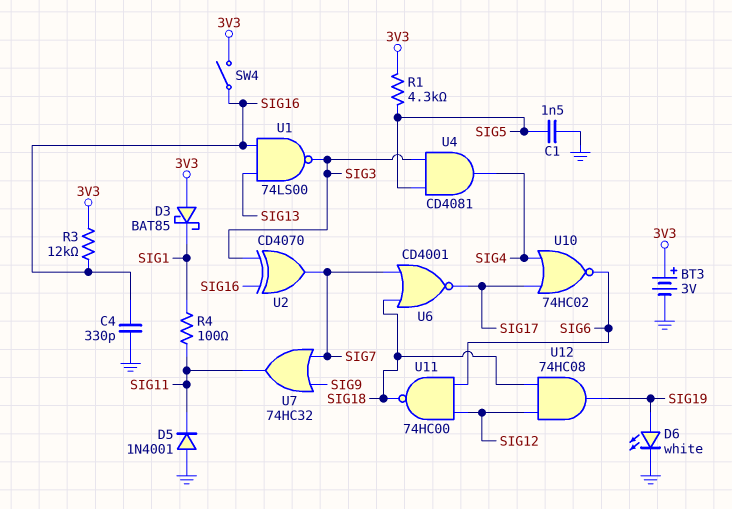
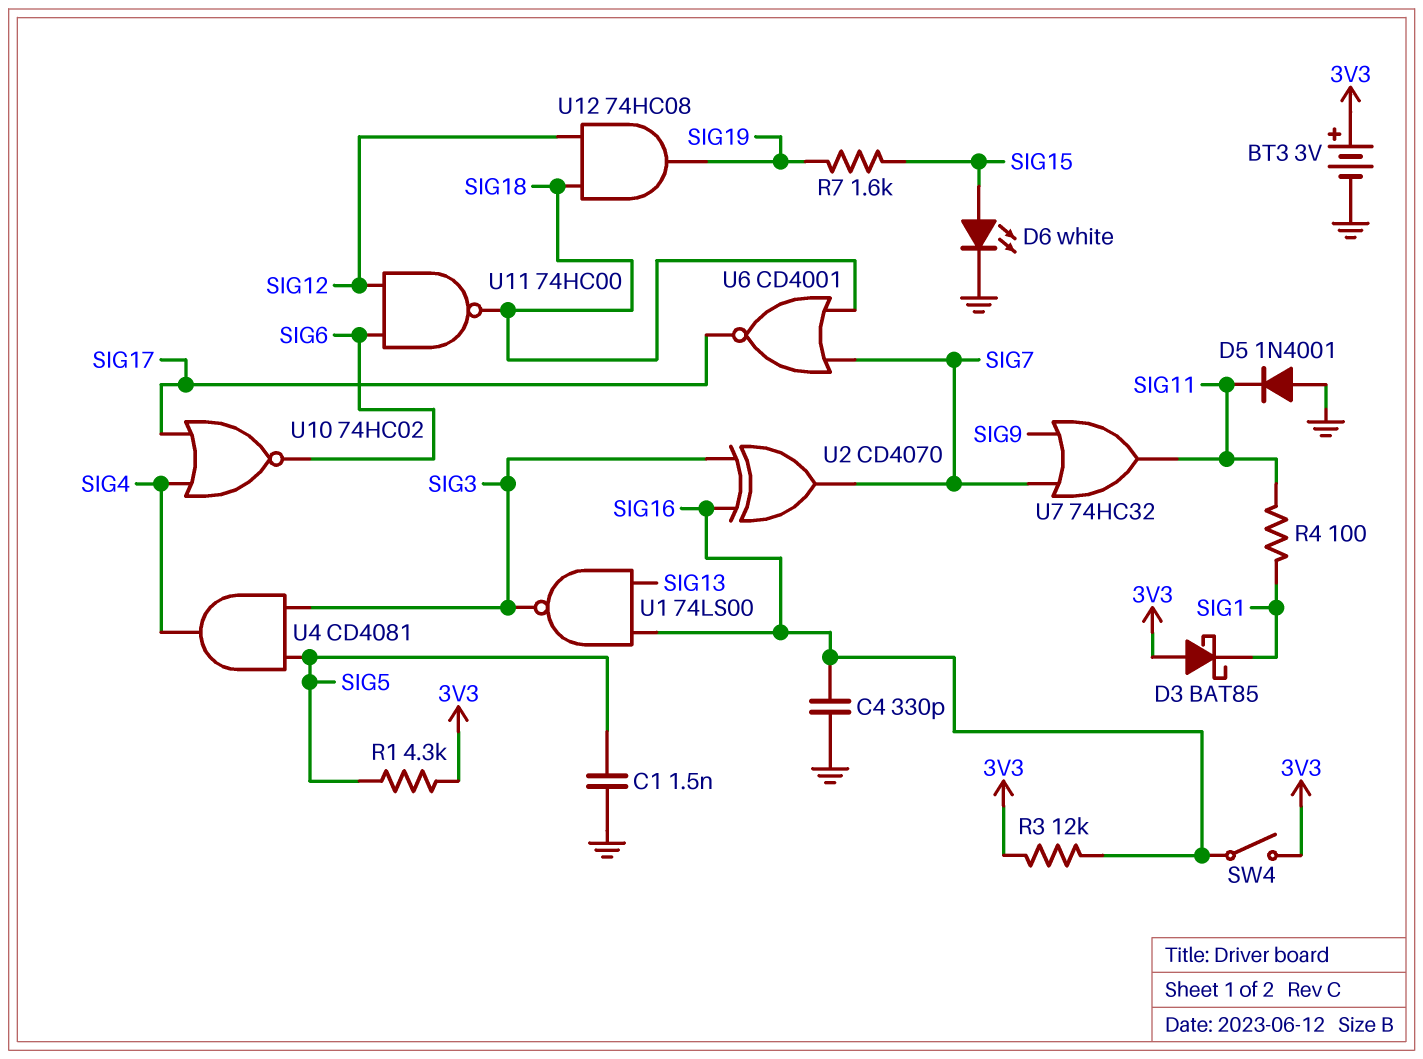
D6: LED white (A SIG19, K GND) -> LED white (A SIG15, K GND)
R7: none -> 1.6k (SIG15, SIG19)

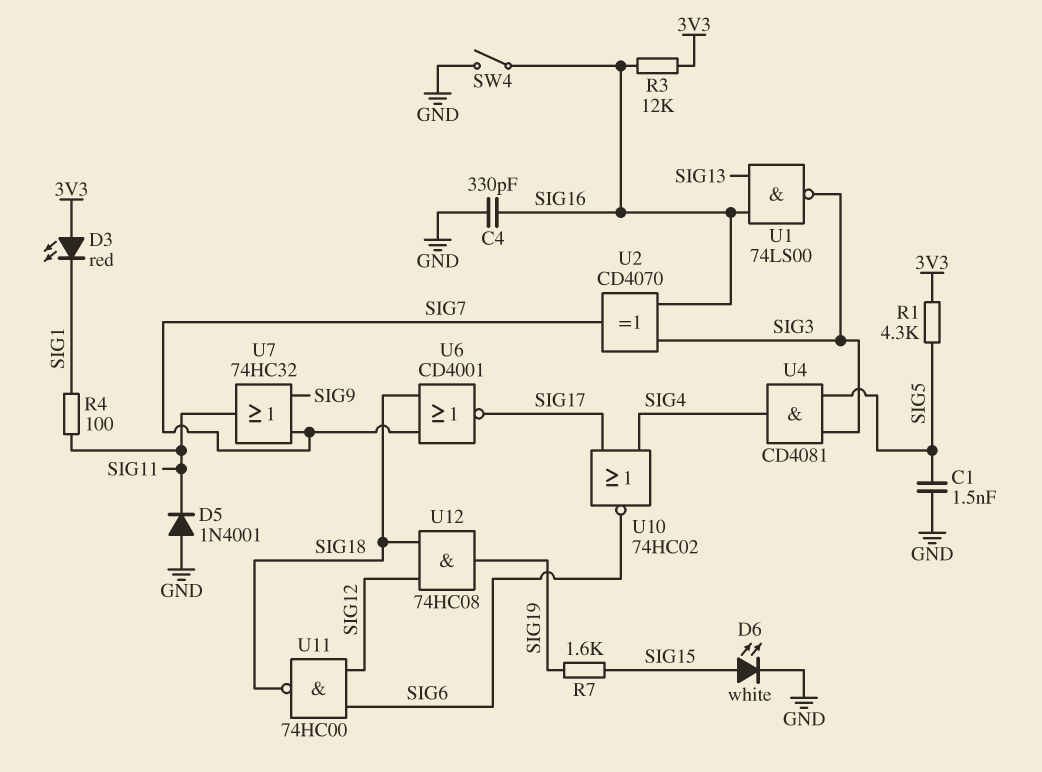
BT3: 3V (plus 3V3, minus GND) -> none
D3: schottky BAT85 (A 3V3, K SIG1) -> LED red (A 3V3, K SIG1)
SW4: switch (3V3, SIG16) -> switch (GND, SIG16)

